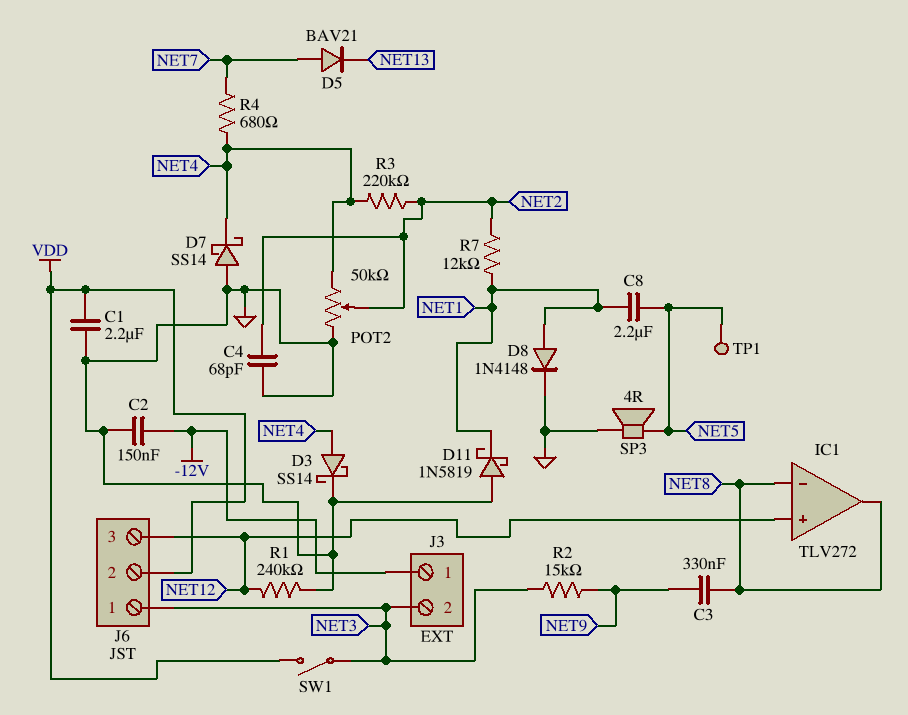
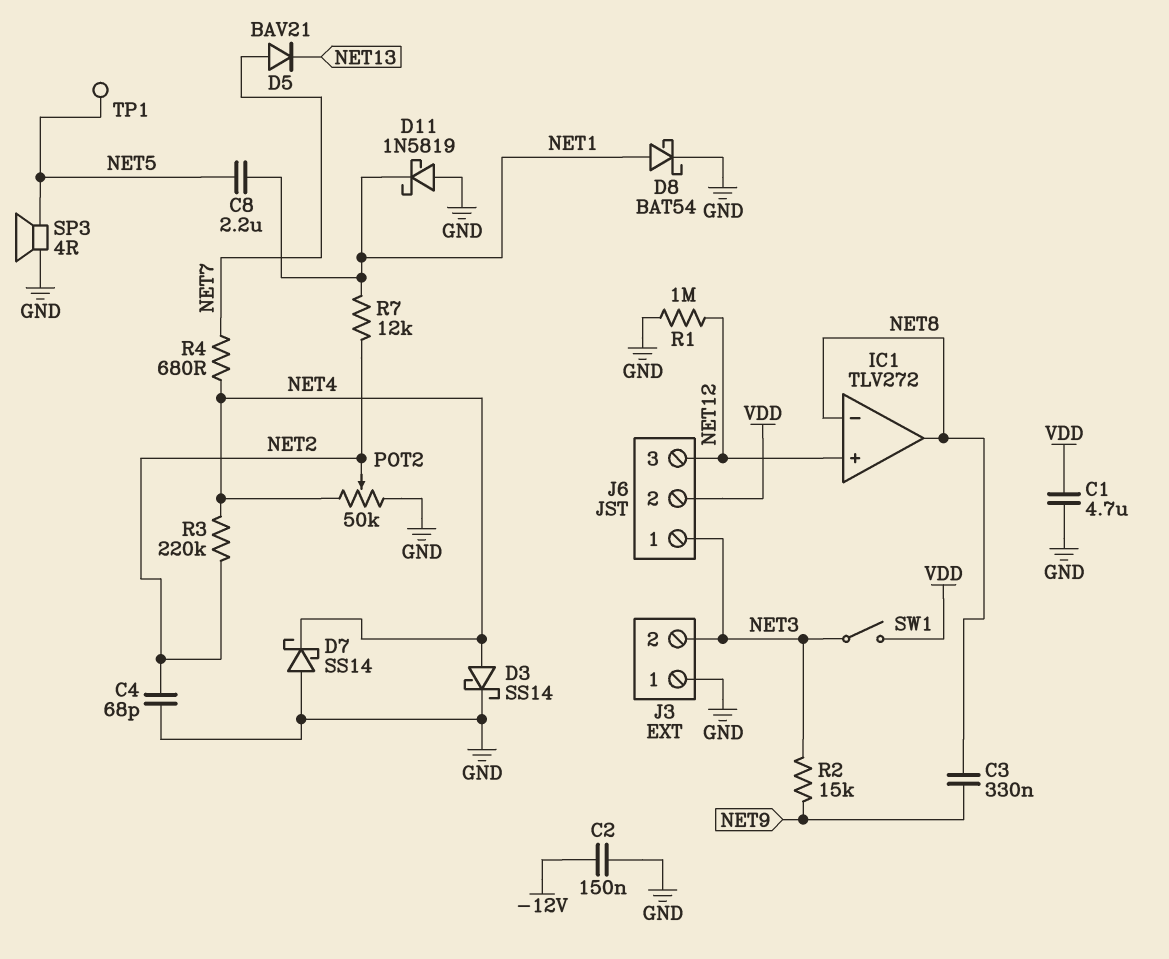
C1: 2.2uF (GND, VDD) -> 4.7uF (GND, VDD)
D8: diode 1N4148 (A NET1, K GND) -> schottky BAT54 (A NET1, K GND)
J3 pin 1: -12V -> GND
R1: 240k (GND, NET12) -> 1M (GND, NET12)

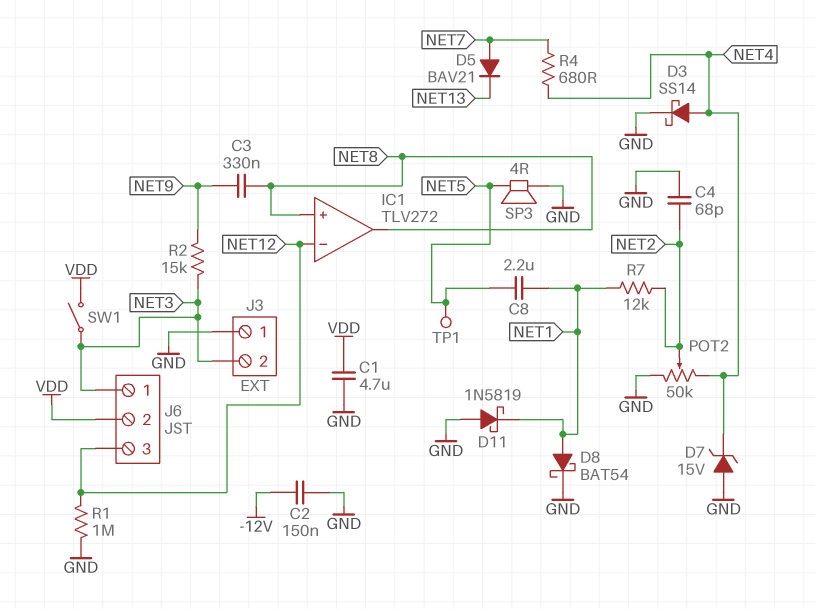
D7: schottky SS14 (A GND, K NET4) -> zener 15V (A GND, K NET4)
IC1 pin in+: NET12 -> NET8
IC1 pin in-: NET8 -> NET12
R3: 220k (NET2, NET4) -> none

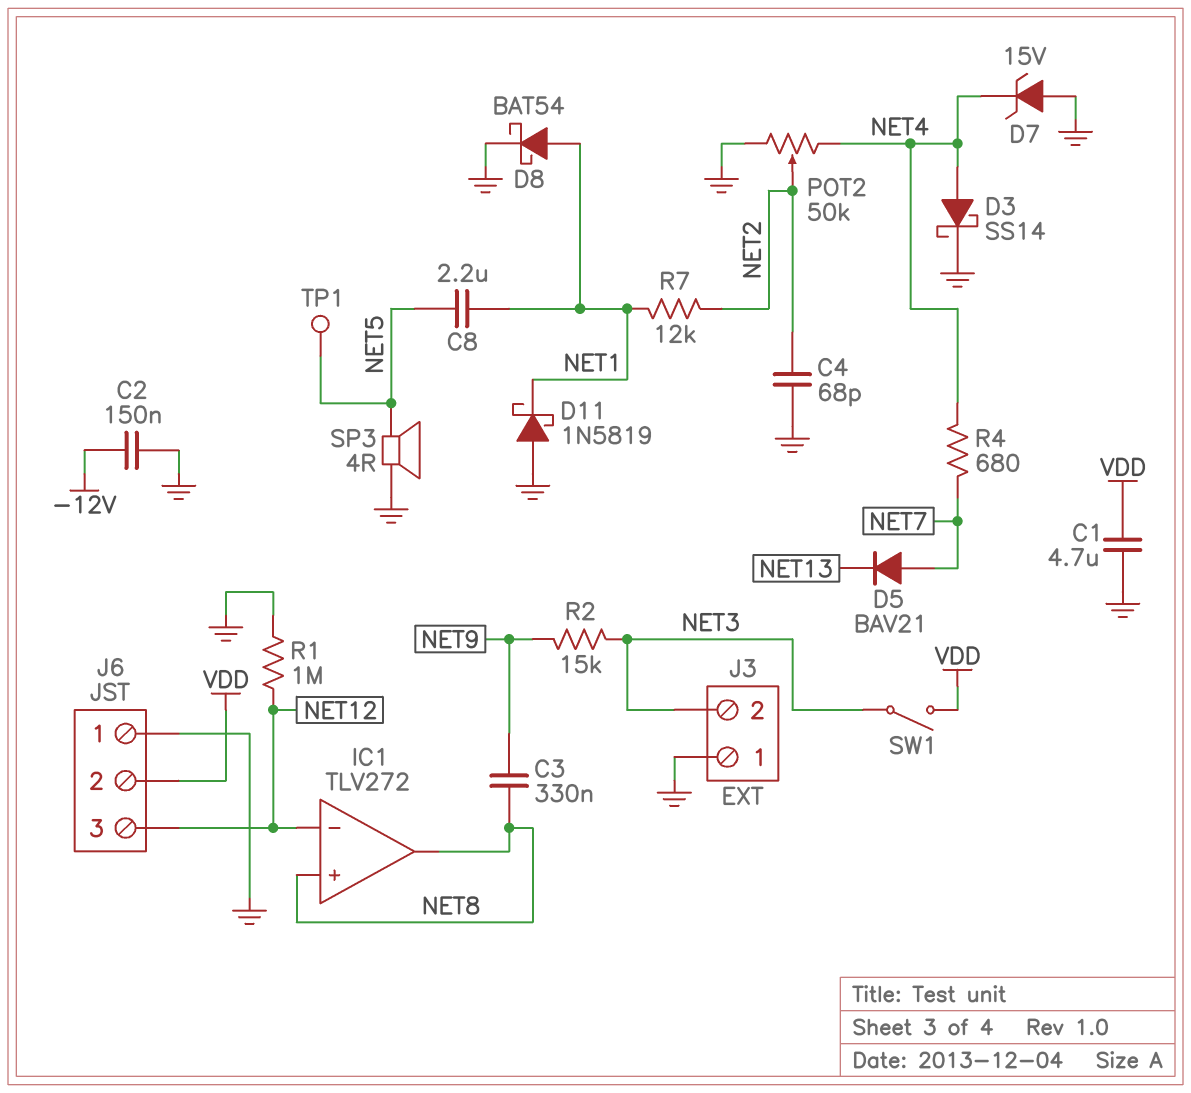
J6 pin 1: NET3 -> GND

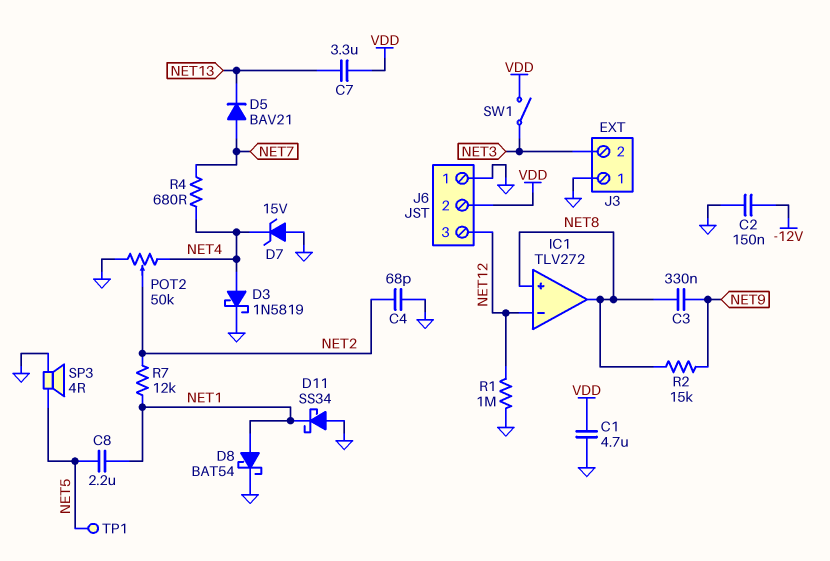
C7: none -> 3.3uF (NET13, VDD)
D3: schottky SS14 (A NET4, K GND) -> schottky 1N5819 (A NET4, K GND)
D11: schottky 1N5819 (A GND, K NET1) -> schottky SS34 (A GND, K NET1)
R2: 15k (NET3, NET9) -> 15k (NET8, NET9)

